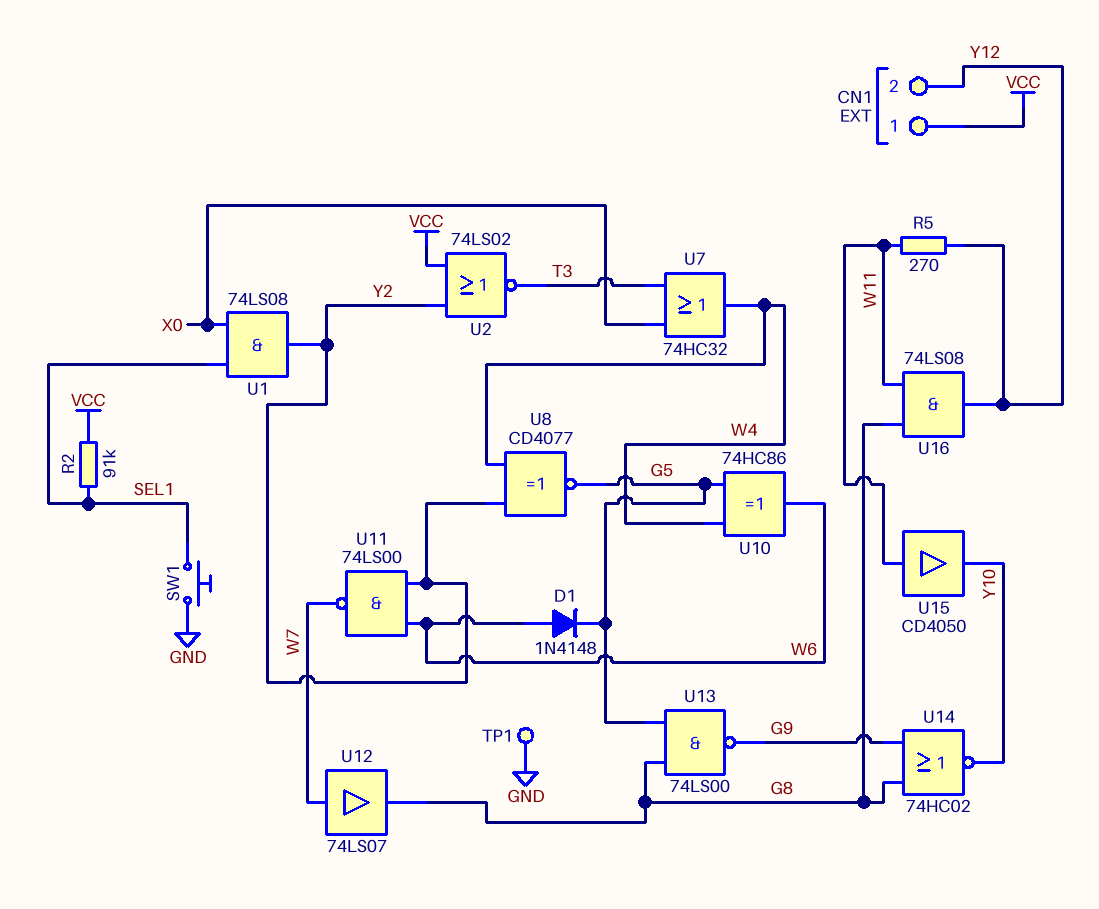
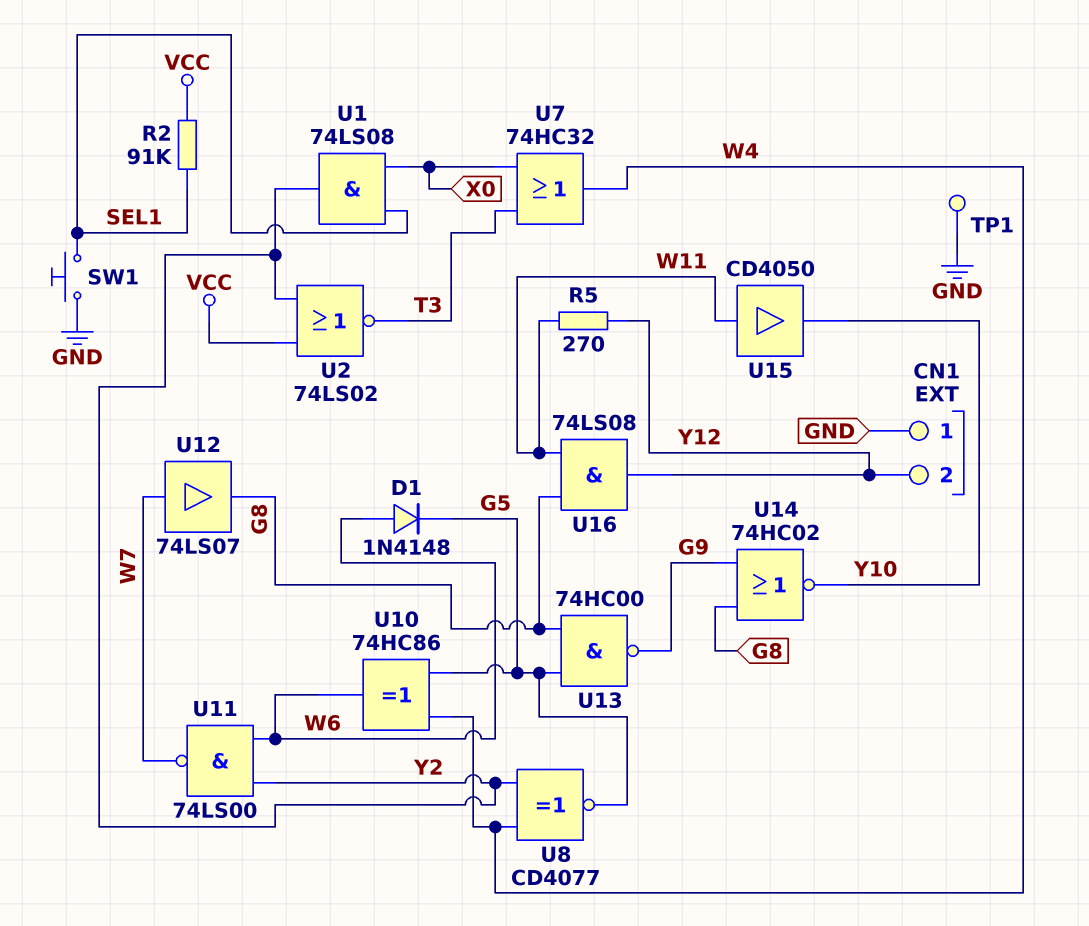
CN1 pin 1: VCC -> GND
U13: NAND 74LS00 (in G5, in G8, out G9) -> NAND 74HC00 (in G5, in G8, out G9)

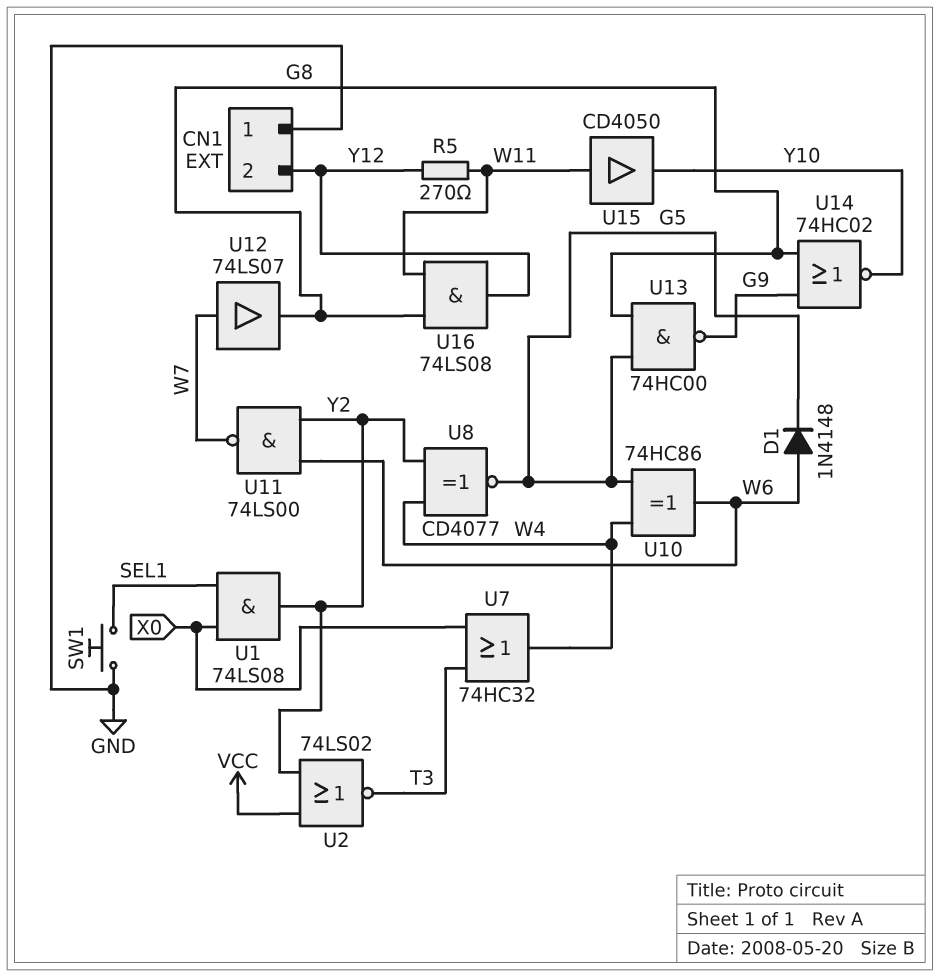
R2: 91k (SEL1, VCC) -> none
TP1: test point (GND) -> none

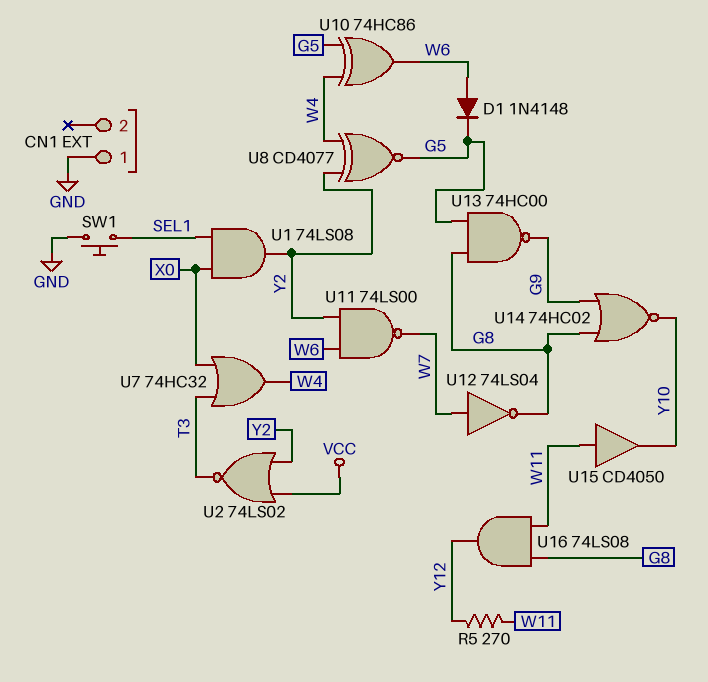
CN1 pin 2: Y12 -> none
U12: buffer 74LS07 (in W7, out G8) -> NOT 74LS04 (in W7, out G8)

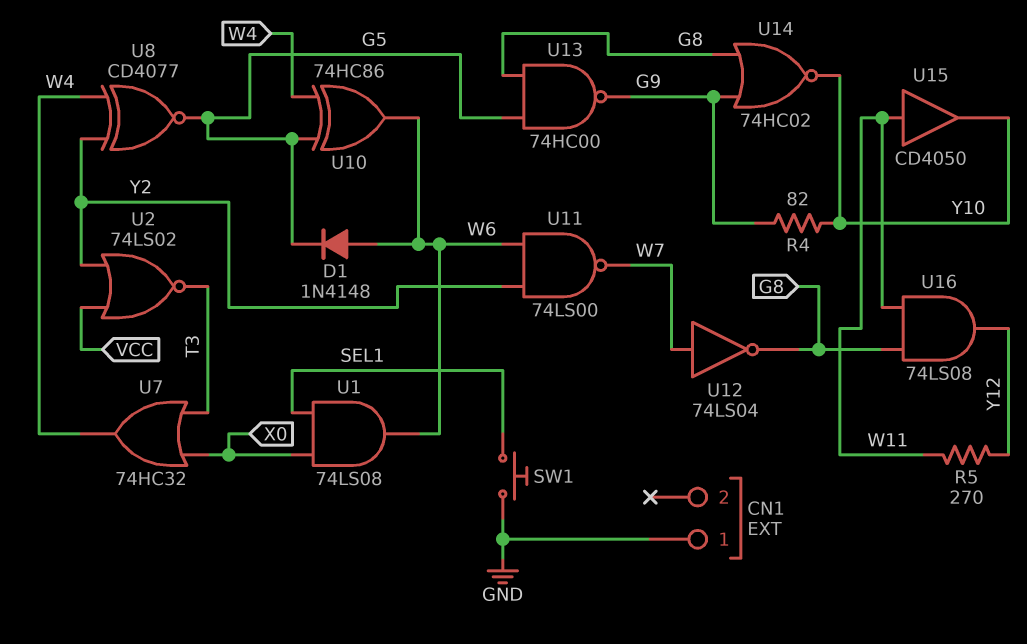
R4: none -> 82 (G9, Y10)
U1: AND 74LS08 (in SEL1, in X0, out Y2) -> AND 74LS08 (in SEL1, in X0, out W6)

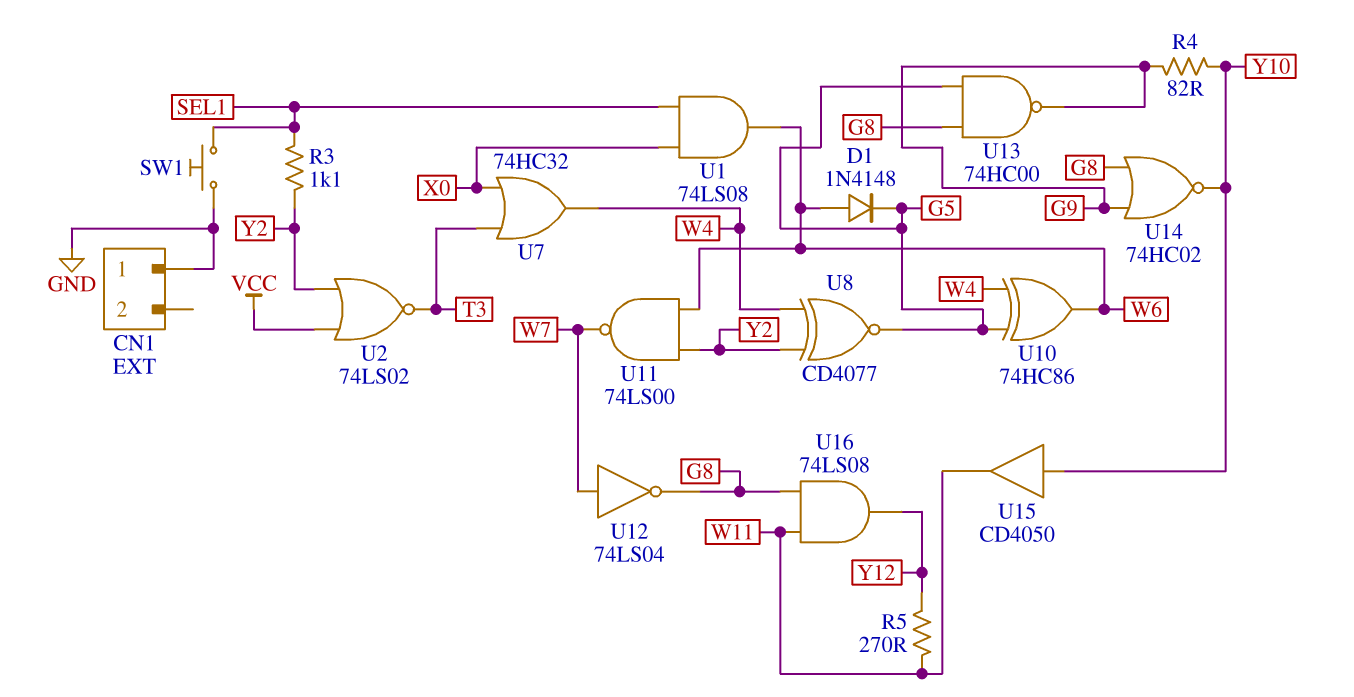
R3: none -> 1.1k (SEL1, Y2)
U15: buffer CD4050 (in W11, out Y10) -> buffer CD4050 (in Y10, out W11)

